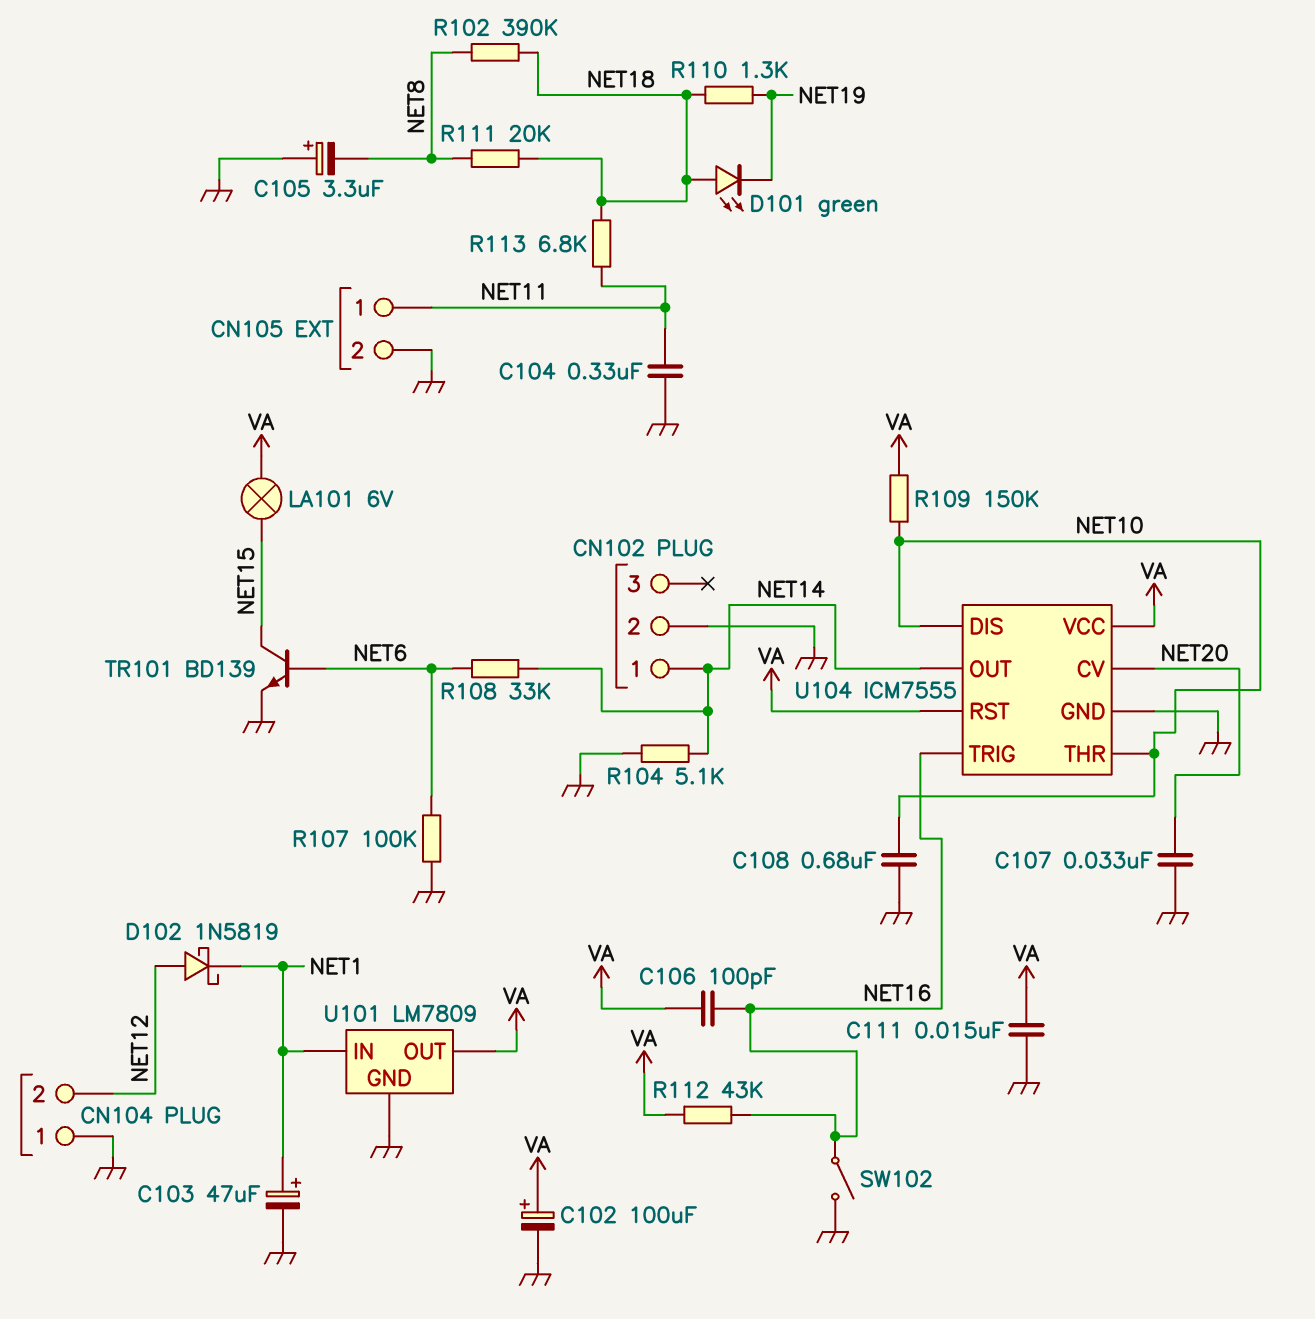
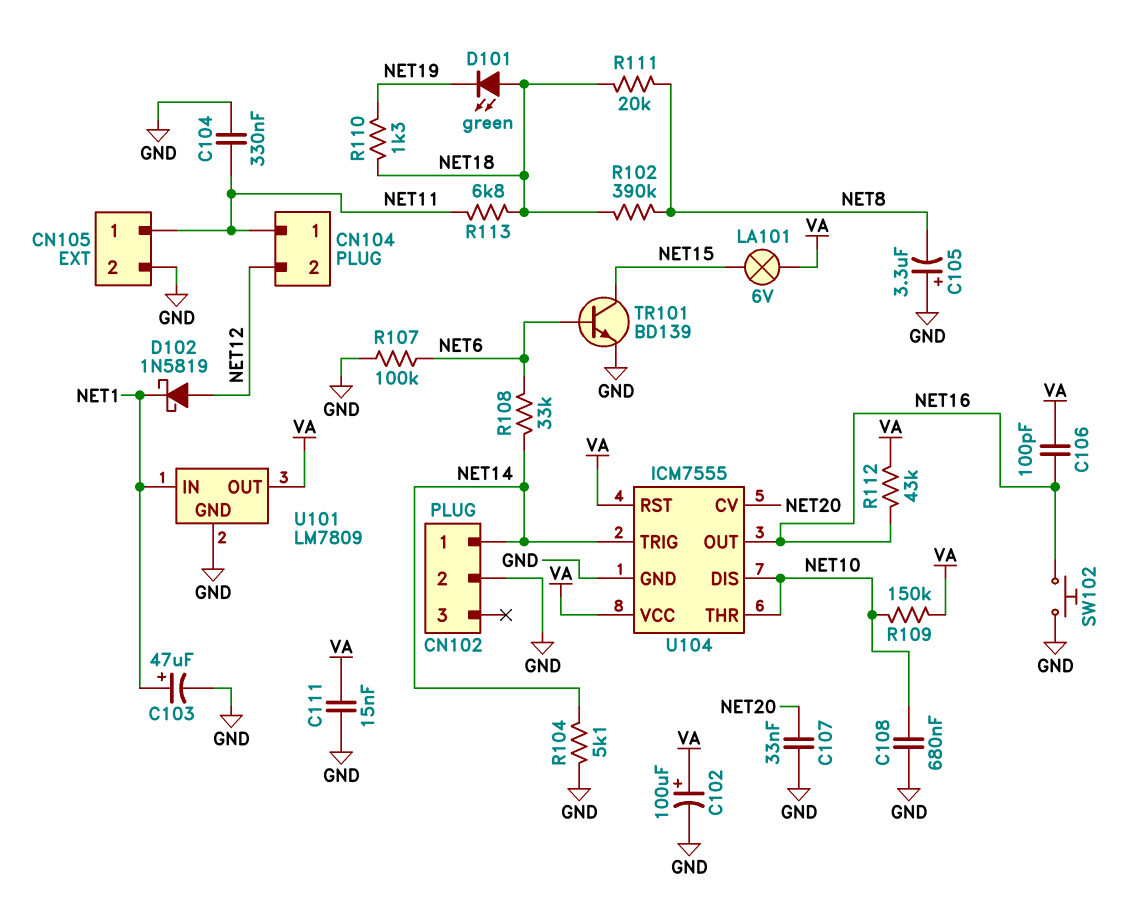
CN104 pin 1: GND -> NET11
SW102: switch (GND, NET16) -> button (GND, NET16)
U104 pin OUT: NET14 -> NET16
U104 pin TRIG: NET16 -> NET14

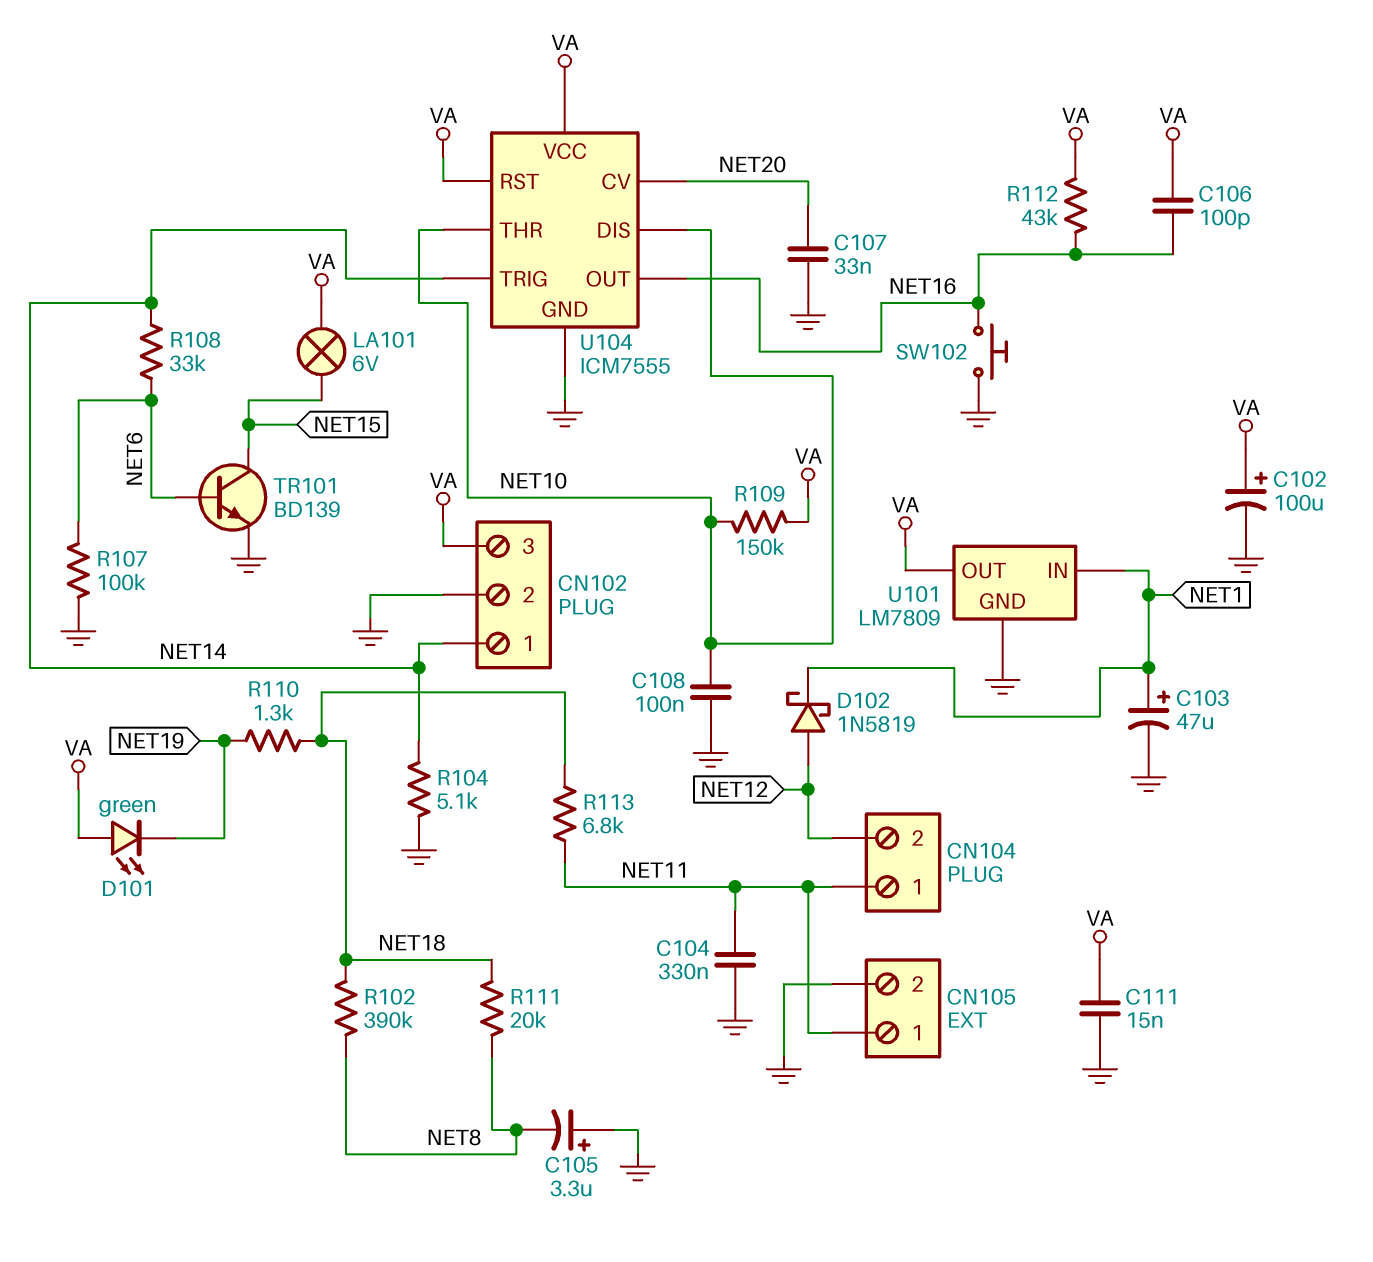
C108: 680nF (GND, NET10) -> 100nF (GND, NET10)
CN102 pin 3: none -> VA
D101: LED green (A NET18, K NET19) -> LED green (A VA, K NET19)

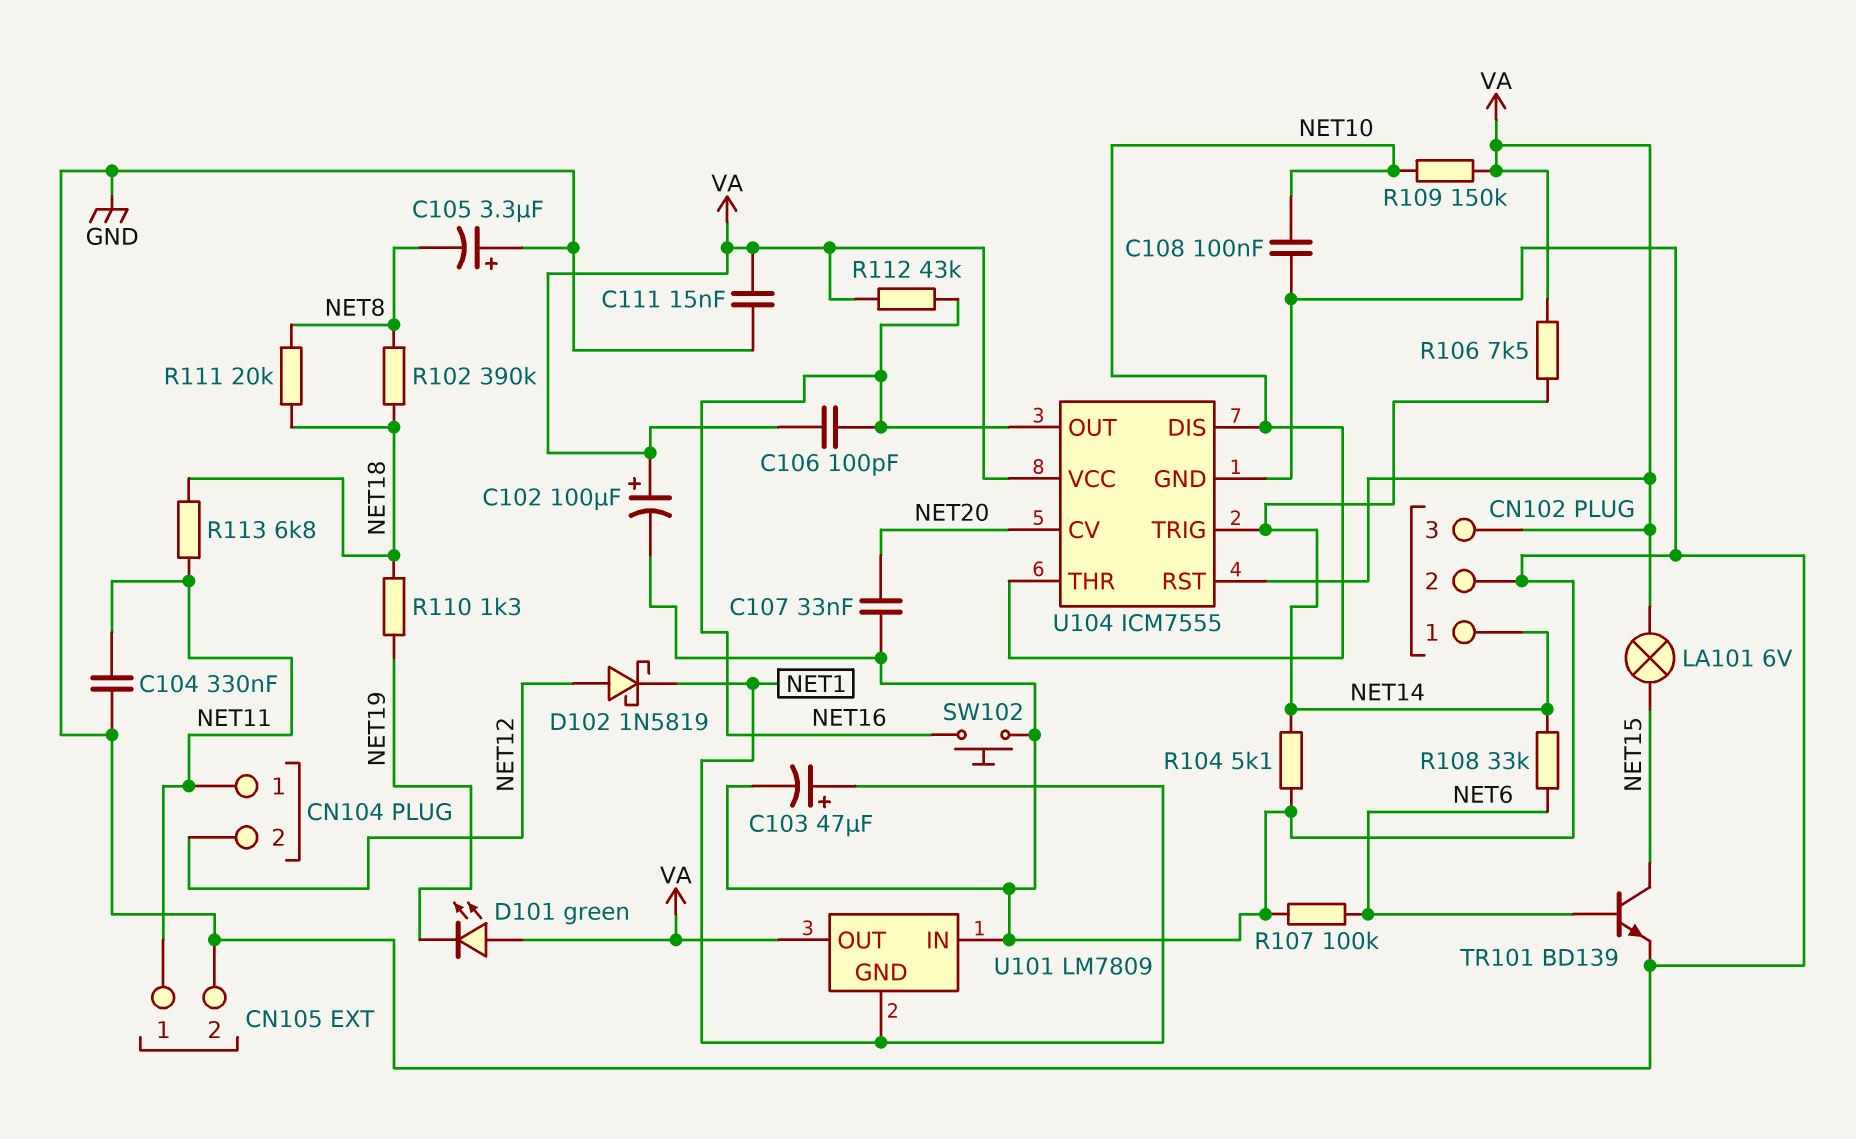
R106: none -> 7.5k (NET14, VA)
U101 pin GND: GND -> NET1
U101 pin IN: NET1 -> GND

